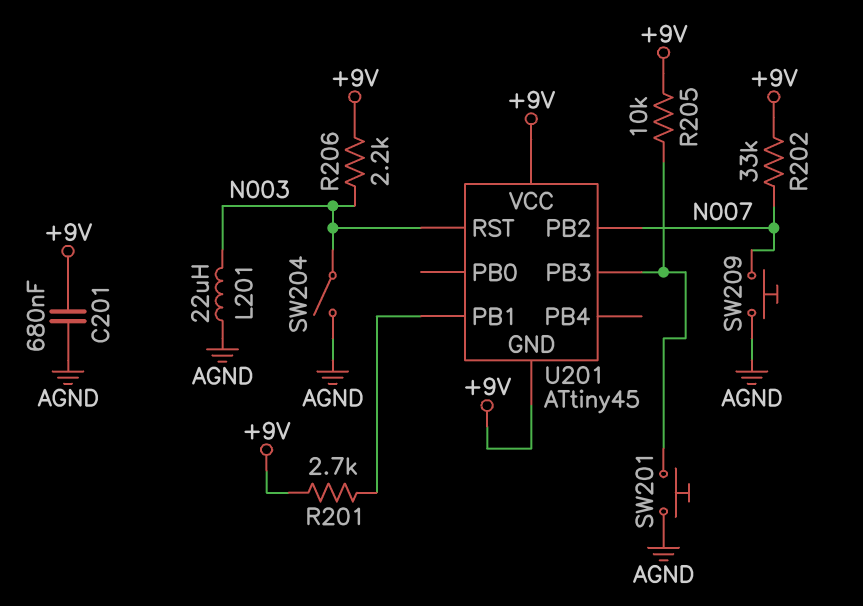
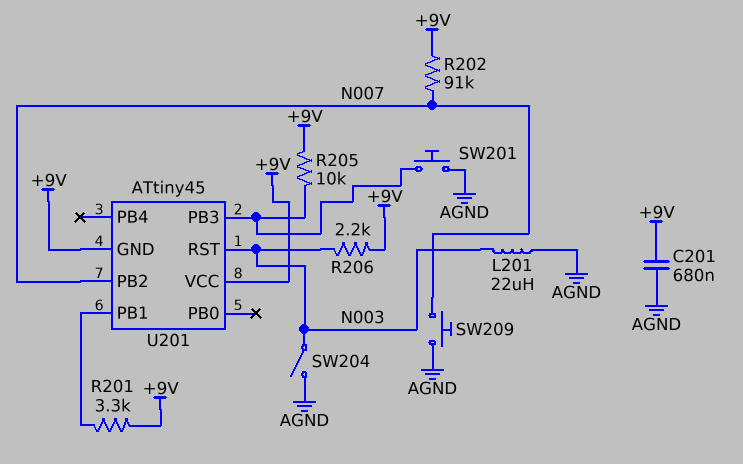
R201: 2.7k (+9V, U201/PB1) -> 3.3k (+9V, U201/PB1)
R202: 33k (+9V, N007) -> 91k (+9V, N007)

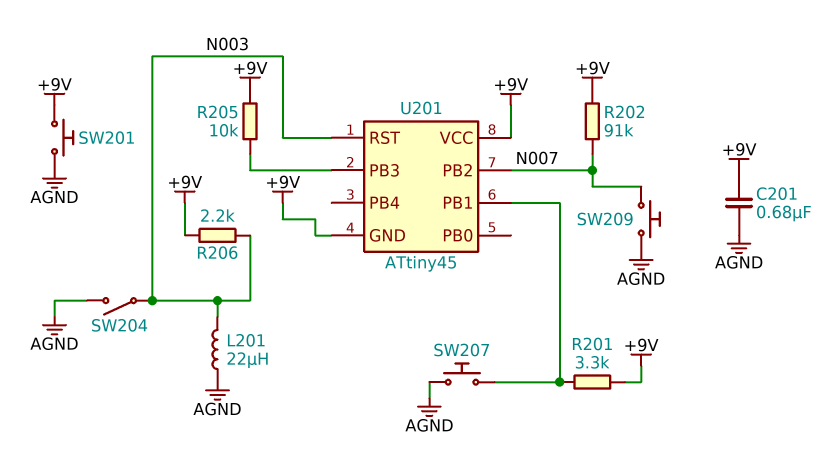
SW201: button (AGND, U201/PB3) -> button (+9V, AGND)
SW207: none -> button (AGND, U201/PB1)

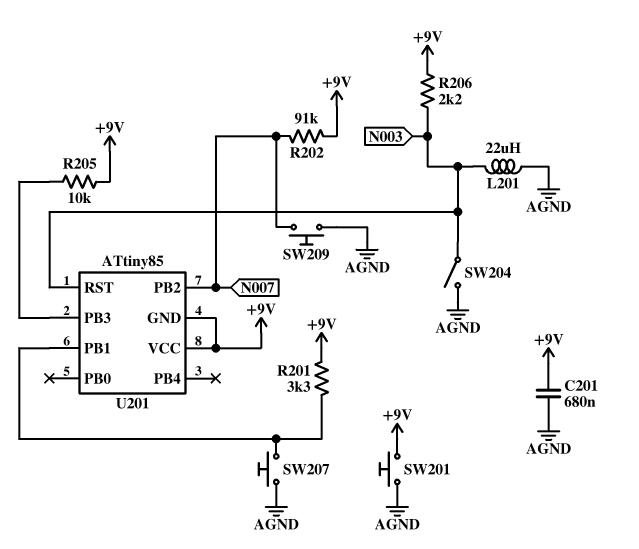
U201: ATtiny45 -> ATtiny85

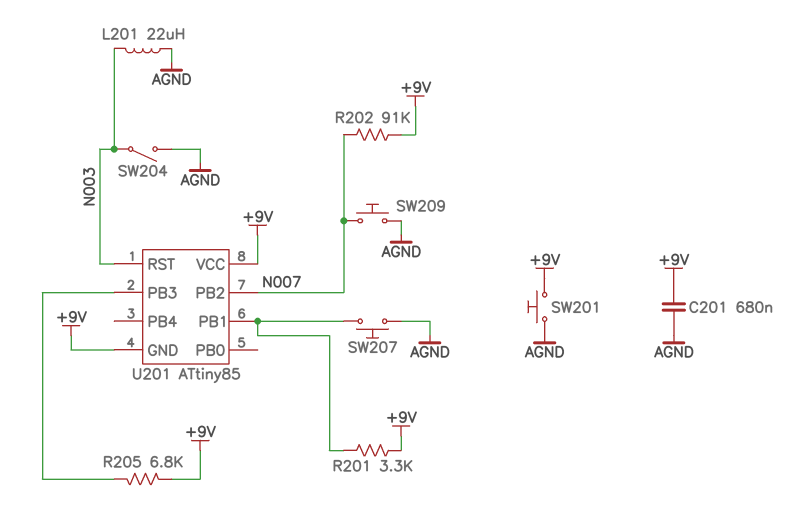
R205: 10k (+9V, U201/PB3) -> 6.8k (+9V, U201/PB3)
R206: 2.2k (+9V, N003) -> none

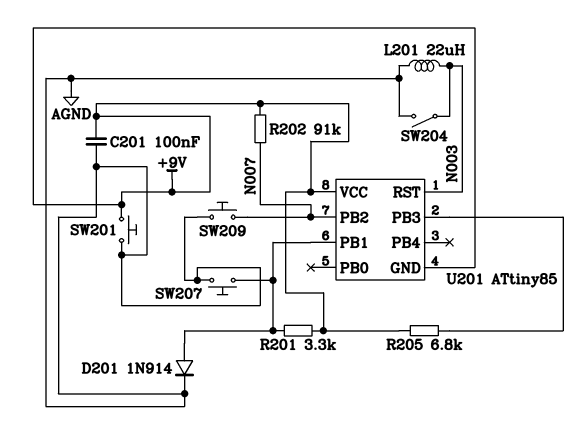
C201: 680nF (+9V, AGND) -> 100nF (+9V, AGND)
D201: none -> diode 1N914 (A U201/PB1, K AGND)

